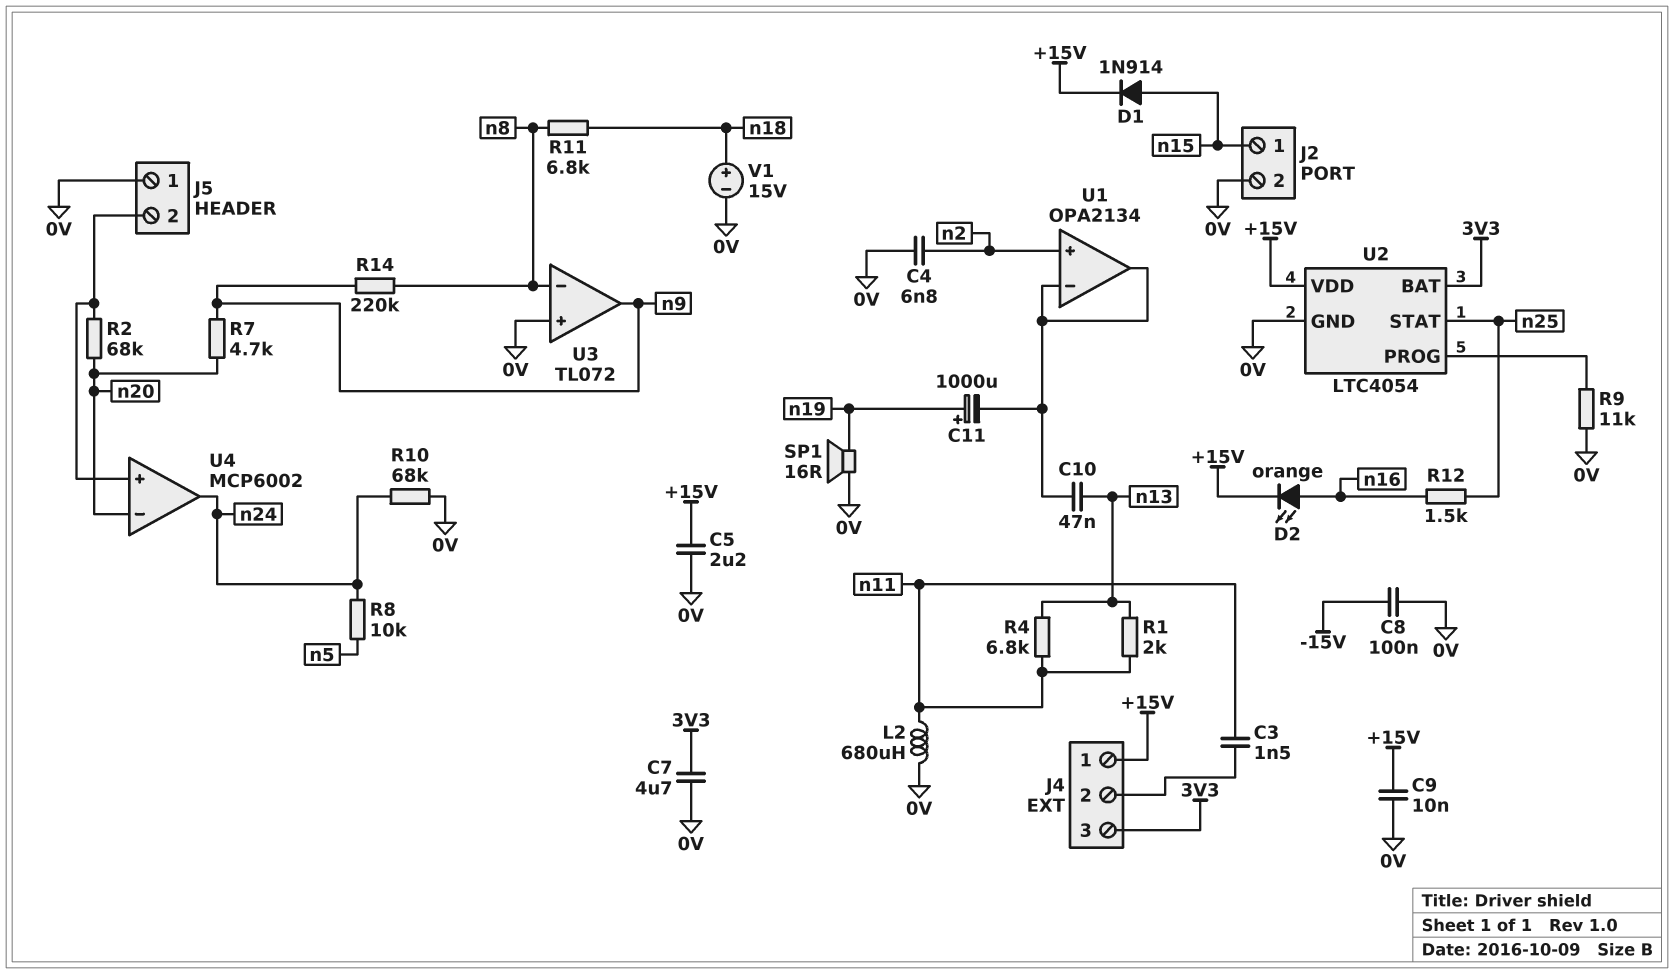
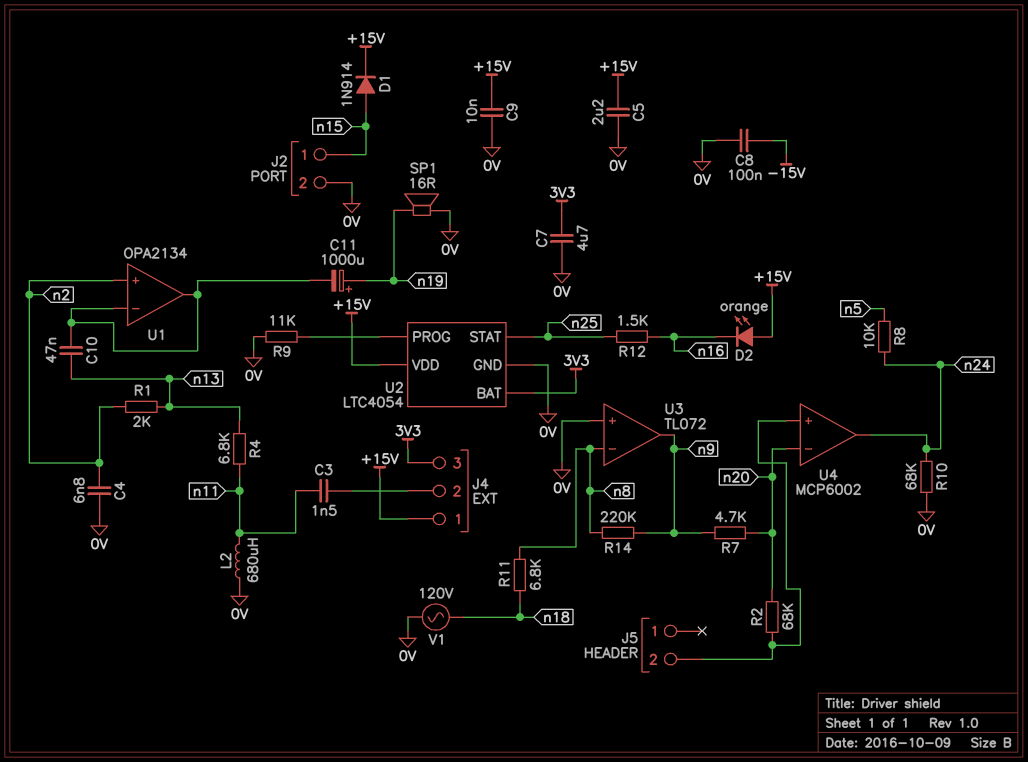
D2: LED orange (A n16, K +15V) -> LED orange (A +15V, K n16)
J5 pin 1: 0V -> none
R1: 2k (n11, n13) -> 2k (n2, n13)
V1: 15V (plus n18, minus 0V) -> AC 120V (0V, n18)

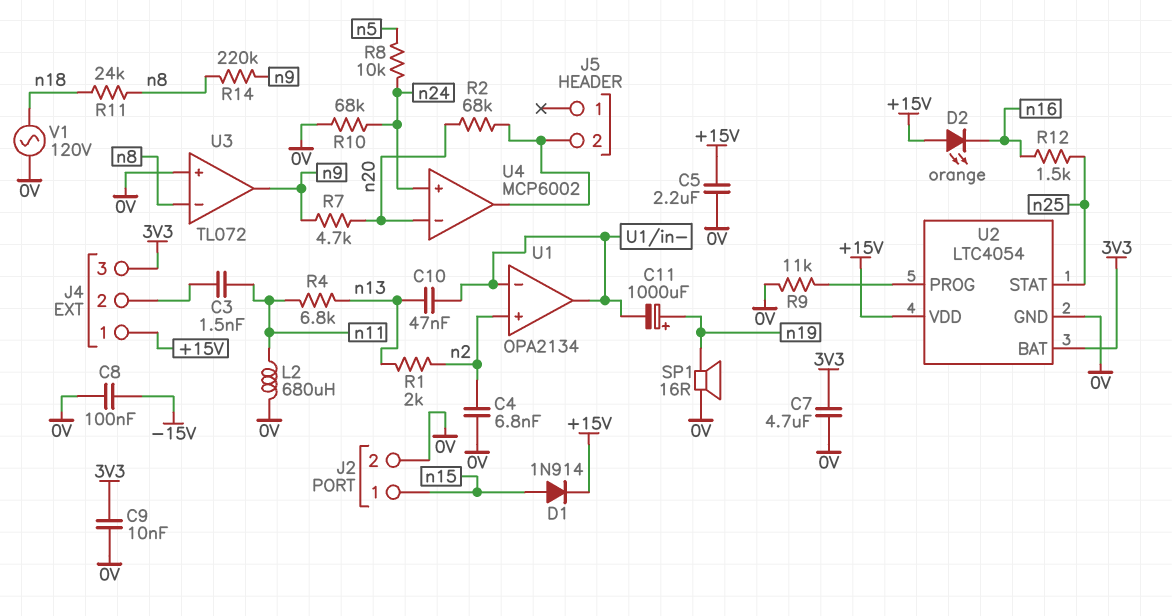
C9: 10nF (+15V, 0V) -> 10nF (0V, 3V3)
R11: 6.8k (n8, n18) -> 24k (n8, n18)
U4 pin in+: J5/2 -> n24
U4 pin out: n24 -> J5/2

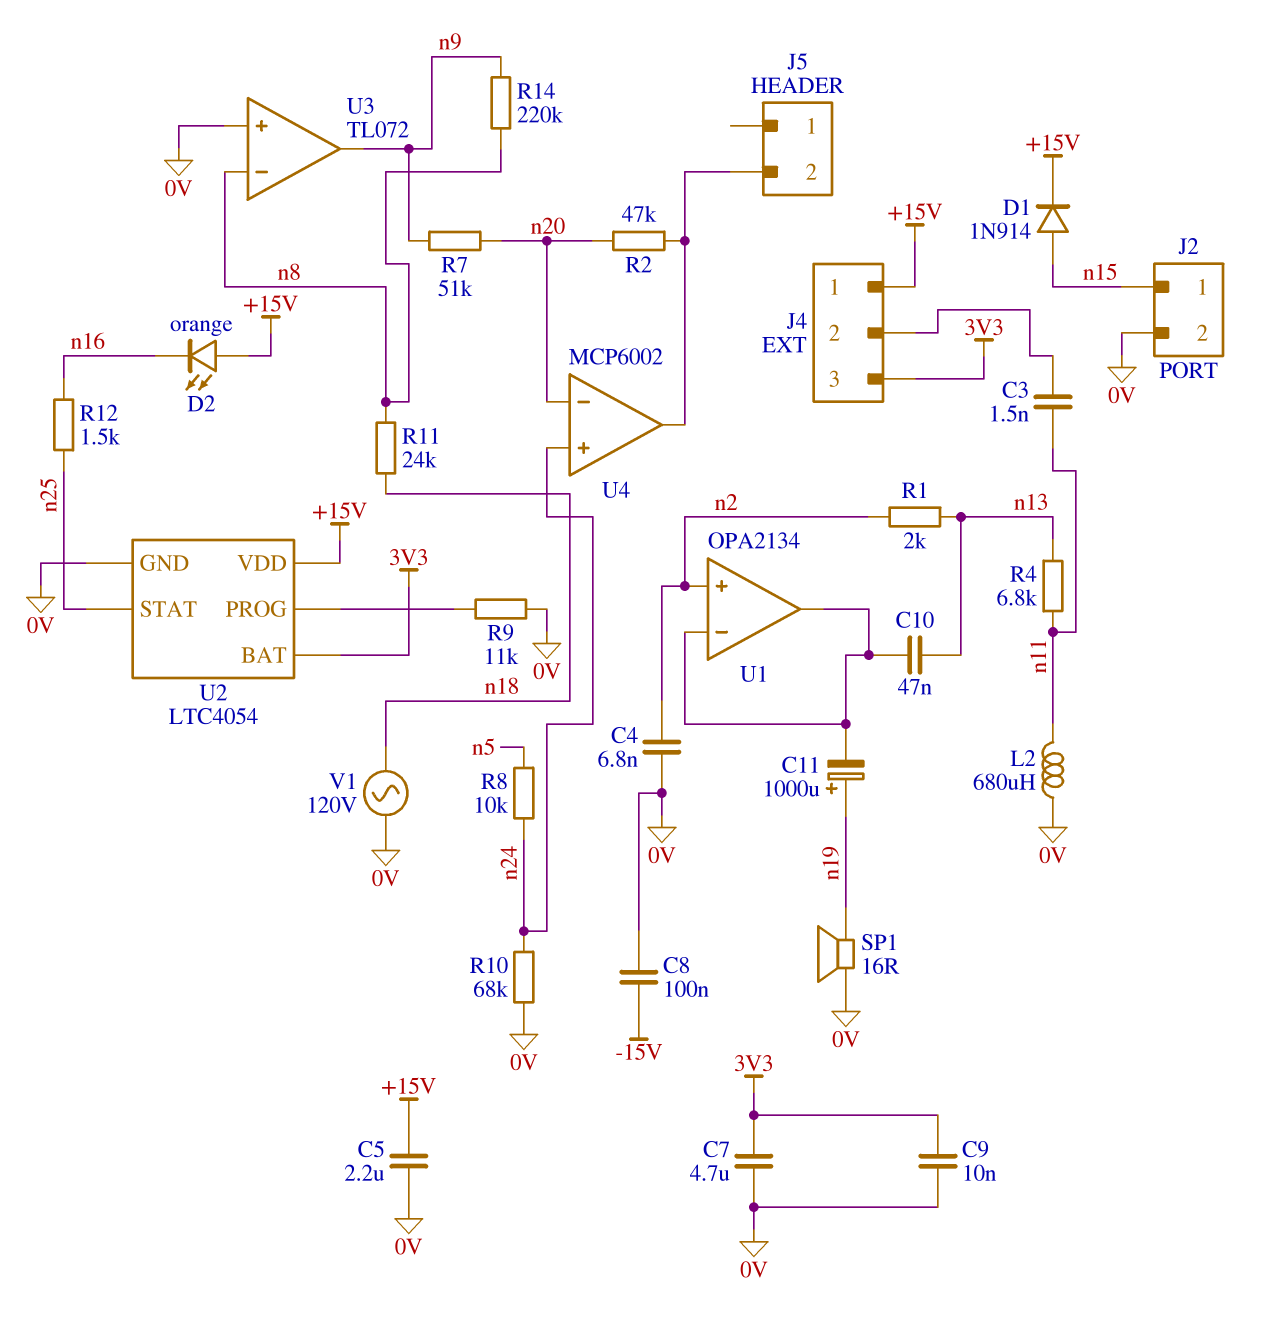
R2: 68k (J5/2, n20) -> 47k (J5/2, n20)
R7: 4.7k (n9, n20) -> 51k (n9, n20)

